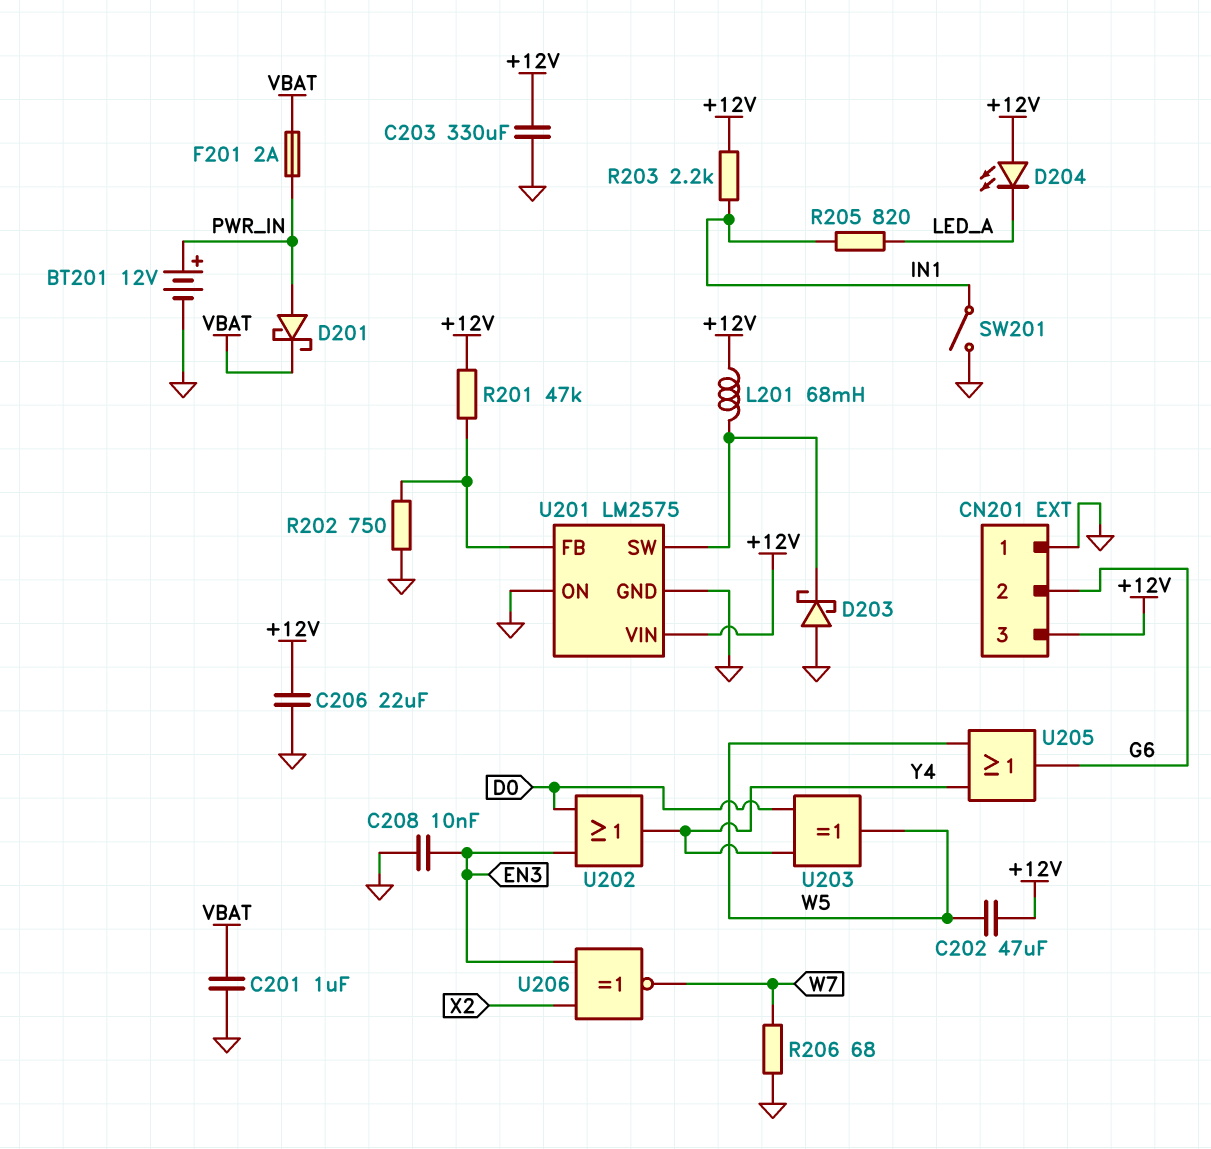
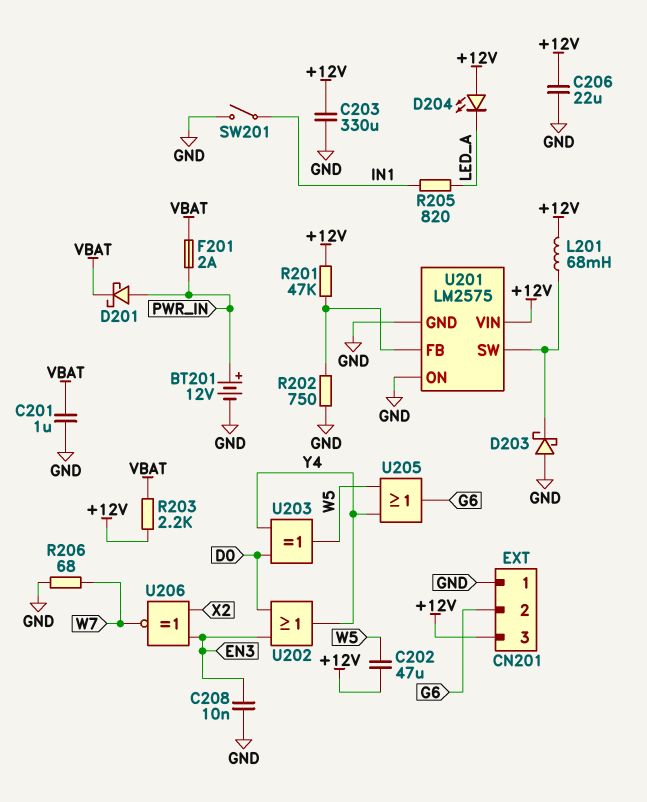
R203: 2.2k (+12V, IN1) -> 2.2k (+12V, VBAT)

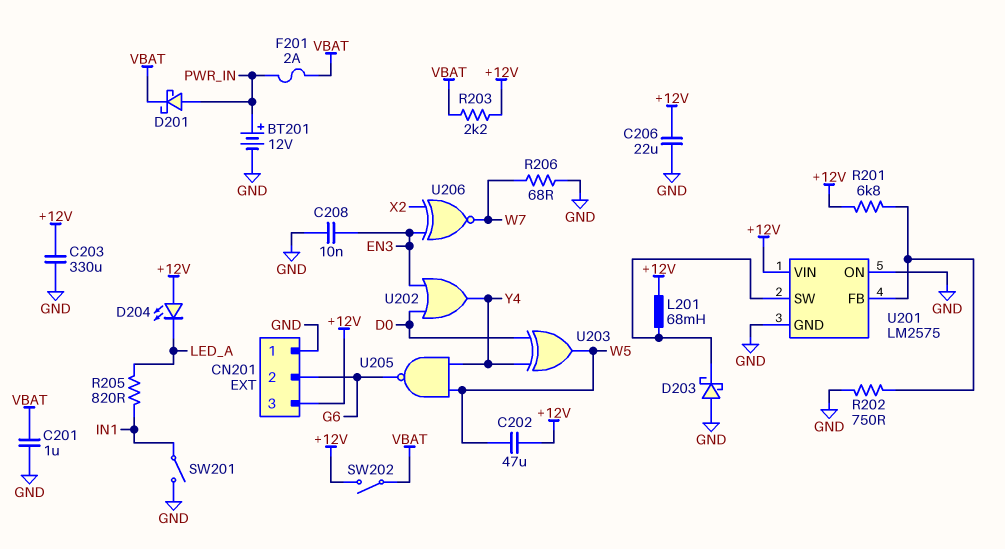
R201: 47k (+12V, U201/FB) -> 6.8k (+12V, U201/FB)
SW202: none -> switch (+12V, VBAT)
U205: OR (in W5, in Y4, out G6) -> NAND (in W5, in Y4, out G6)

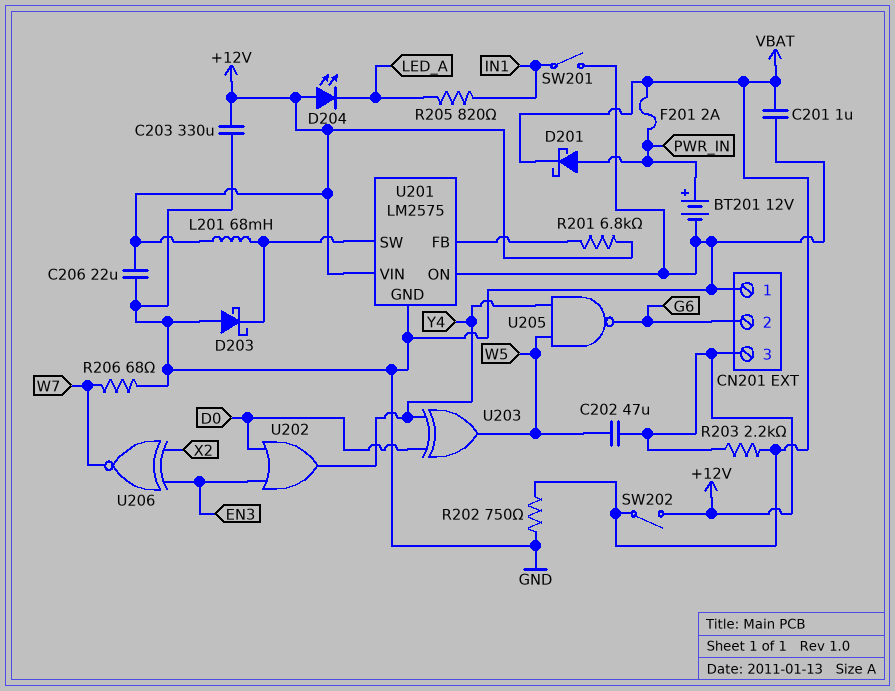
C208: 10nF (EN3, GND) -> none
R202: 750 (GND, U201/FB) -> 750 (GND, VBAT)

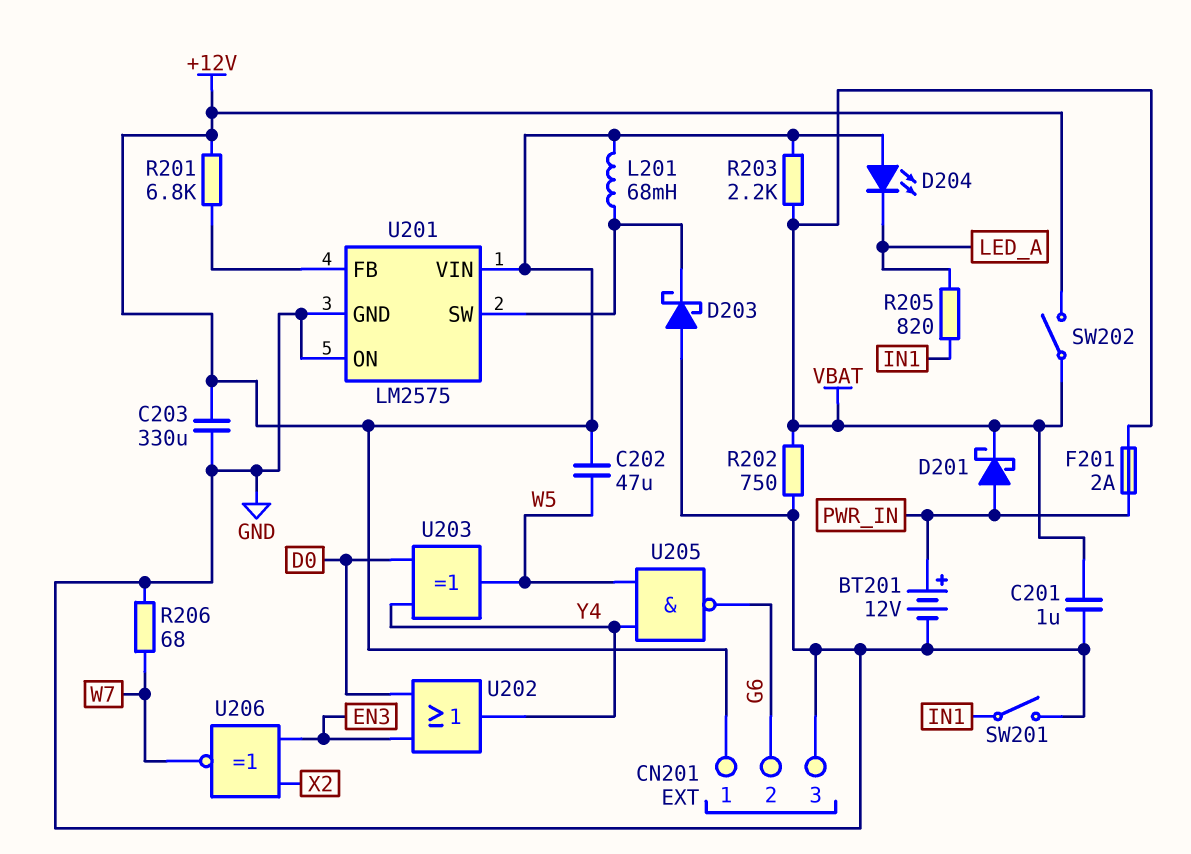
C206: 22uF (+12V, GND) -> none
CN201 pin 1: GND -> +12V
CN201 pin 3: +12V -> GND

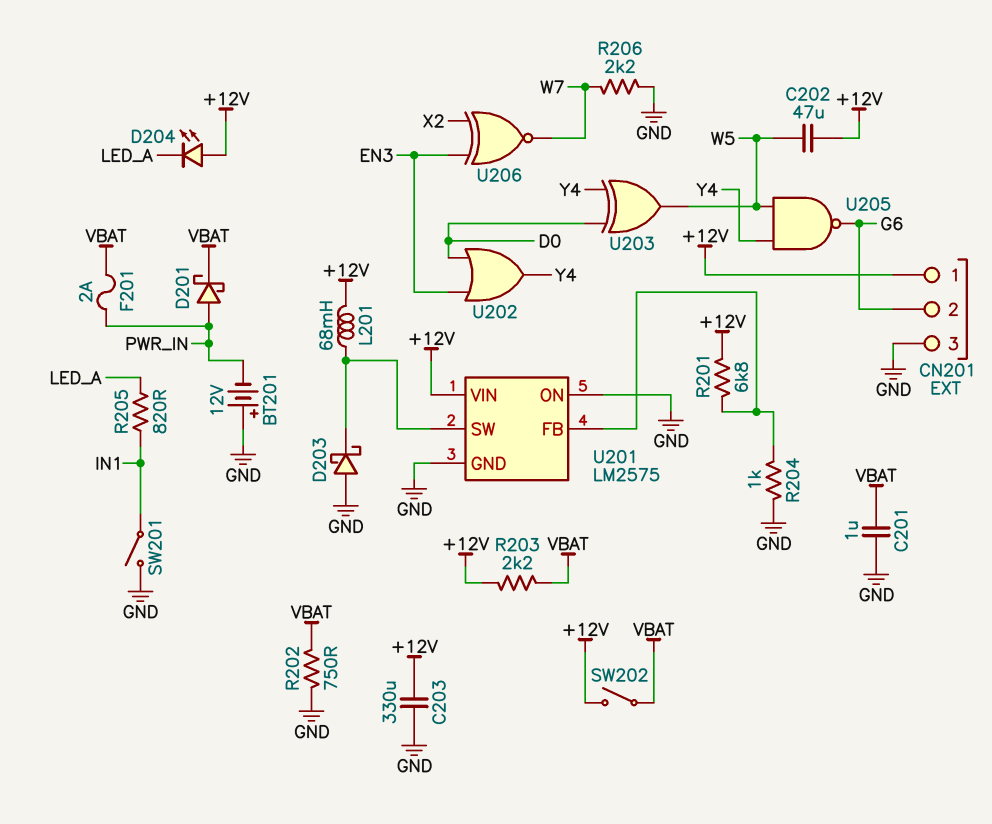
BT201: 12V (plus PWR_IN, minus GND) -> 12V (plus GND, minus PWR_IN)
R204: none -> 1k (GND, U201/FB)
R206: 68 (GND, W7) -> 2.2k (GND, W7)

